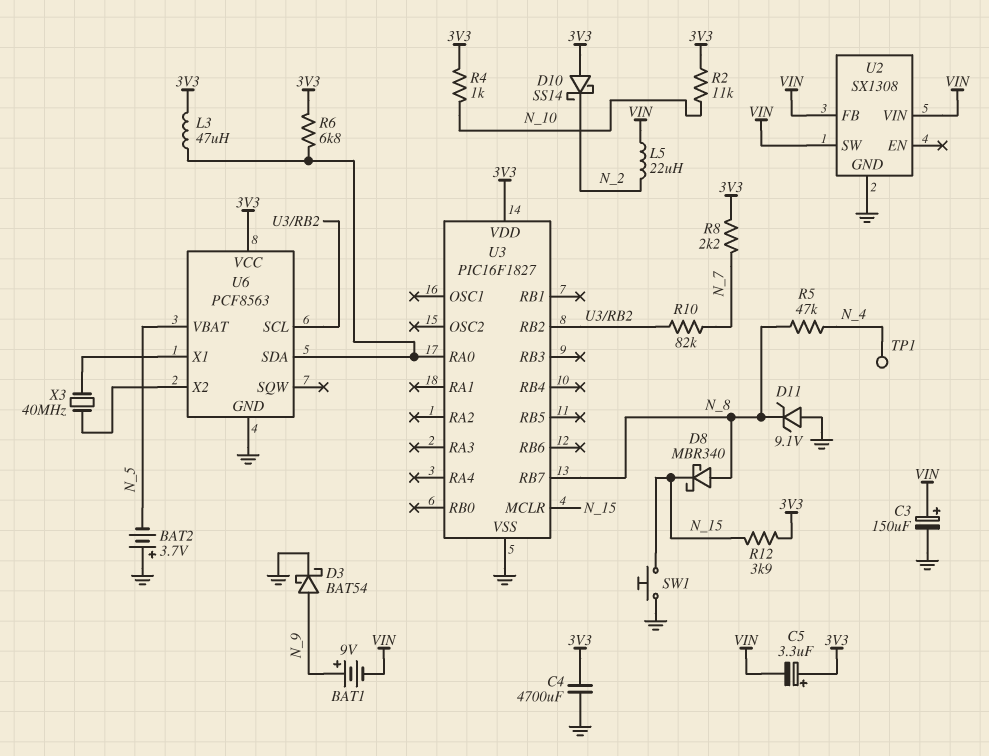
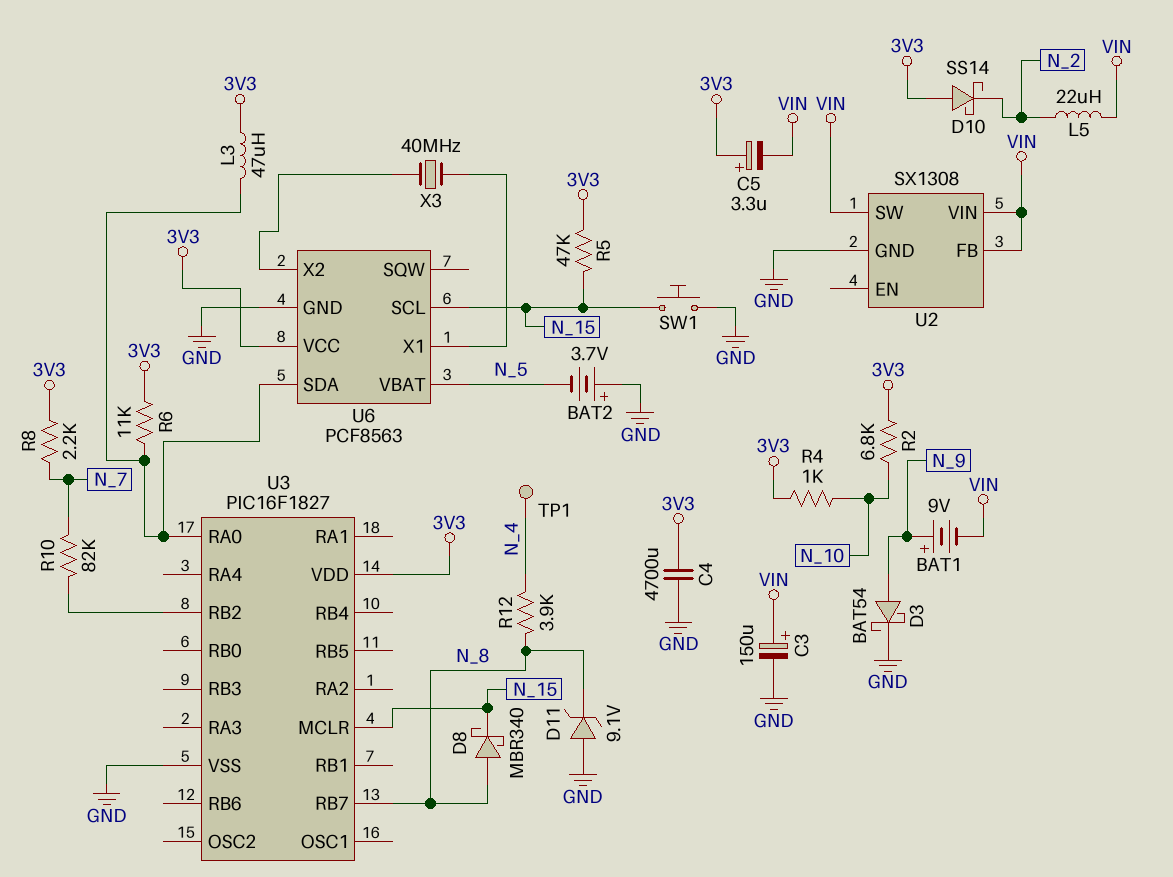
R2: 11k (3V3, N_10) -> 6.8k (3V3, N_10)
R5: 47k (N_4, N_8) -> 47k (3V3, N_15)
R6: 6.8k (3V3, U3/RA0) -> 11k (3V3, U3/RA0)
R12: 3.9k (3V3, N_15) -> 3.9k (N_4, N_8)
U6 pin SCL: U3/RB2 -> N_15

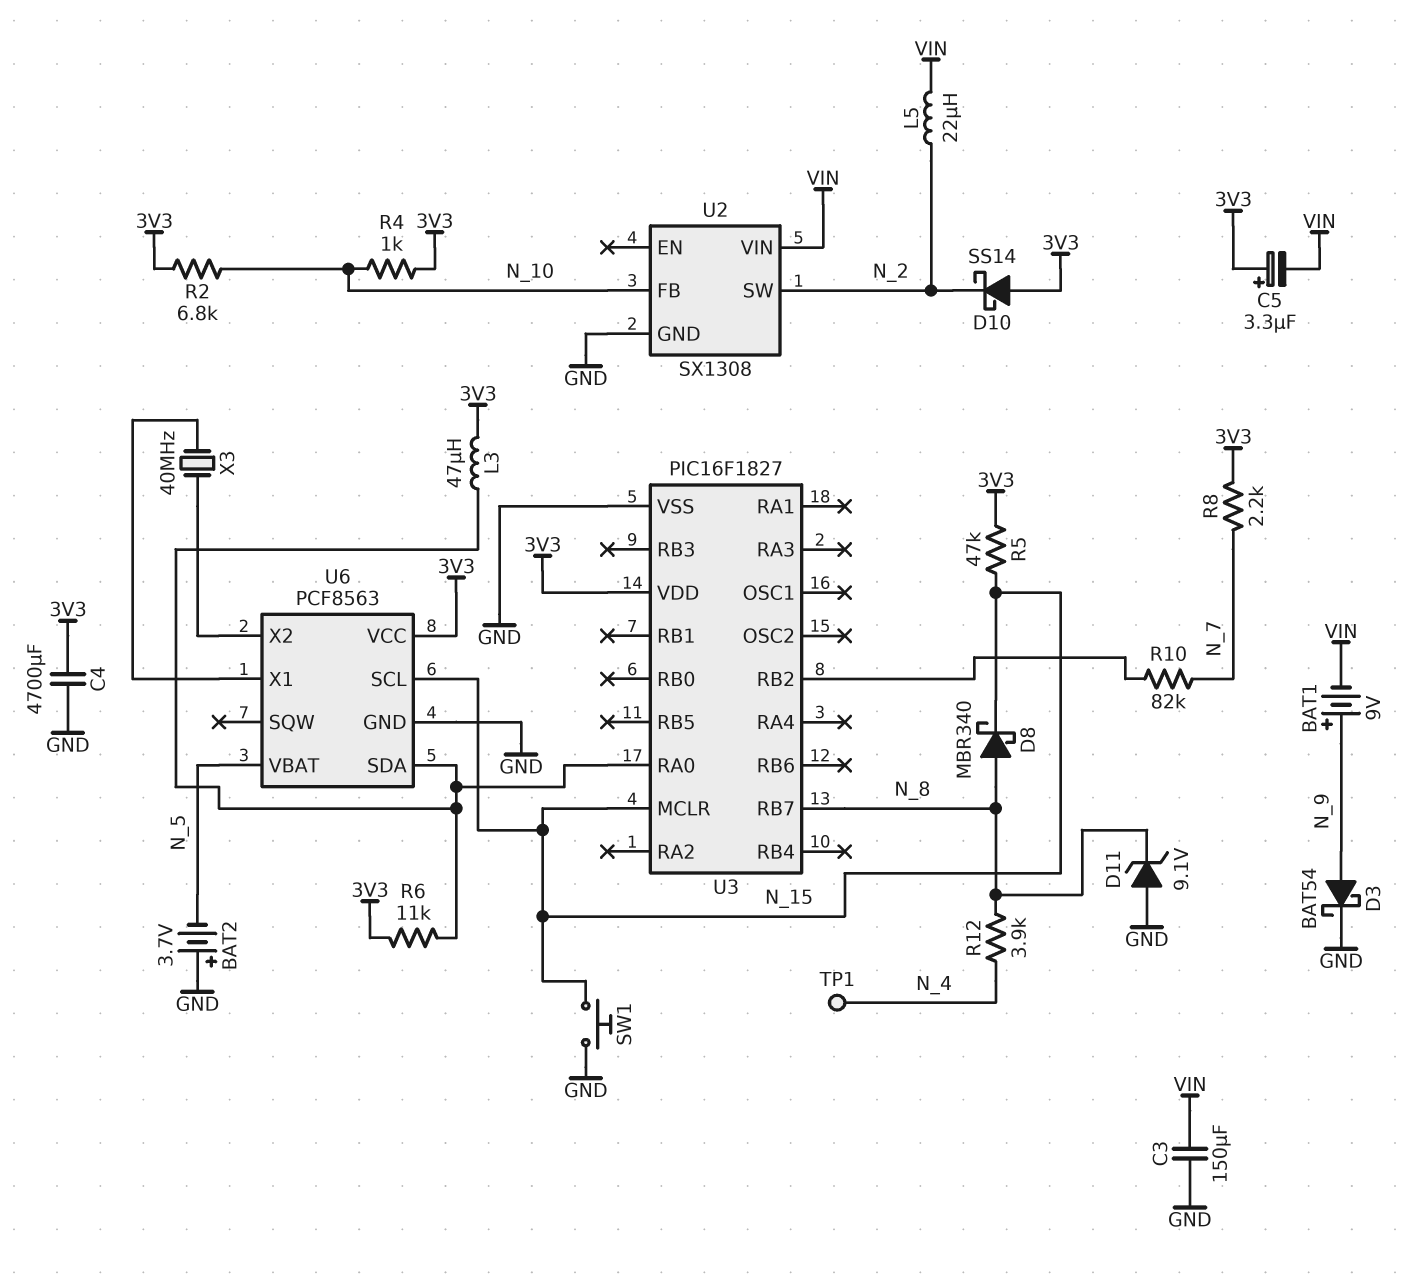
C3: 150uF (plus VIN, minus GND) -> 150uF (GND, VIN)
U2 pin FB: VIN -> N_10
U2 pin SW: VIN -> N_2

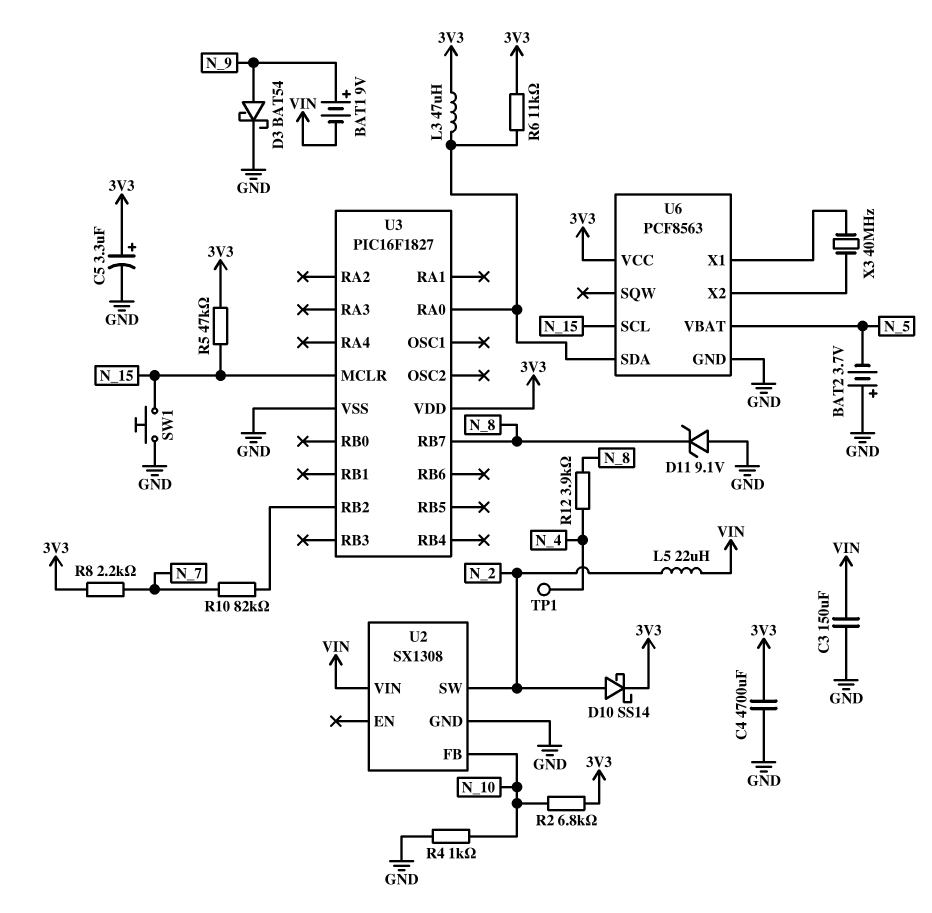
C5: 3.3uF (plus 3V3, minus VIN) -> 3.3uF (plus 3V3, minus GND)
D8: schottky MBR340 (A N_8, K N_15) -> none
D10: schottky SS14 (A 3V3, K N_2) -> schottky SS14 (A N_2, K 3V3)
R4: 1k (3V3, N_10) -> 1k (GND, N_10)

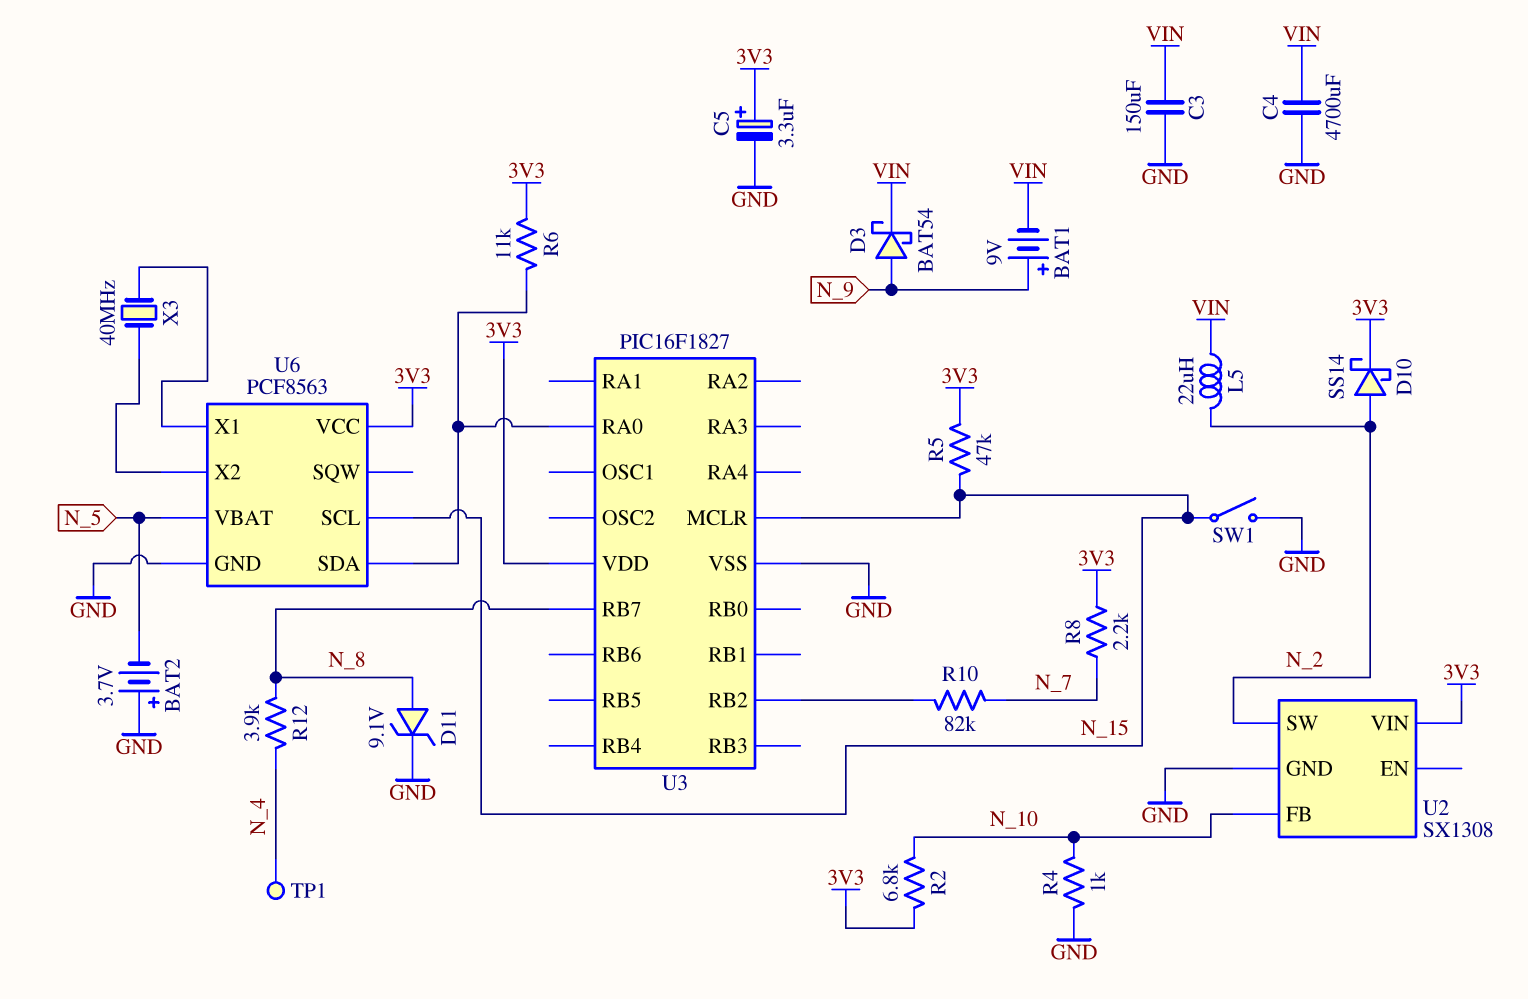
C4: 4700uF (3V3, GND) -> 4700uF (GND, VIN)
D3: schottky BAT54 (A N_9, K GND) -> schottky BAT54 (A N_9, K VIN)
D11: zener 9.1V (A GND, K N_8) -> zener 9.1V (A N_8, K GND)
L3: 47uH (3V3, U3/RA0) -> none
SW1: button (GND, N_15) -> switch (GND, N_15)
U2 pin VIN: VIN -> 3V3

